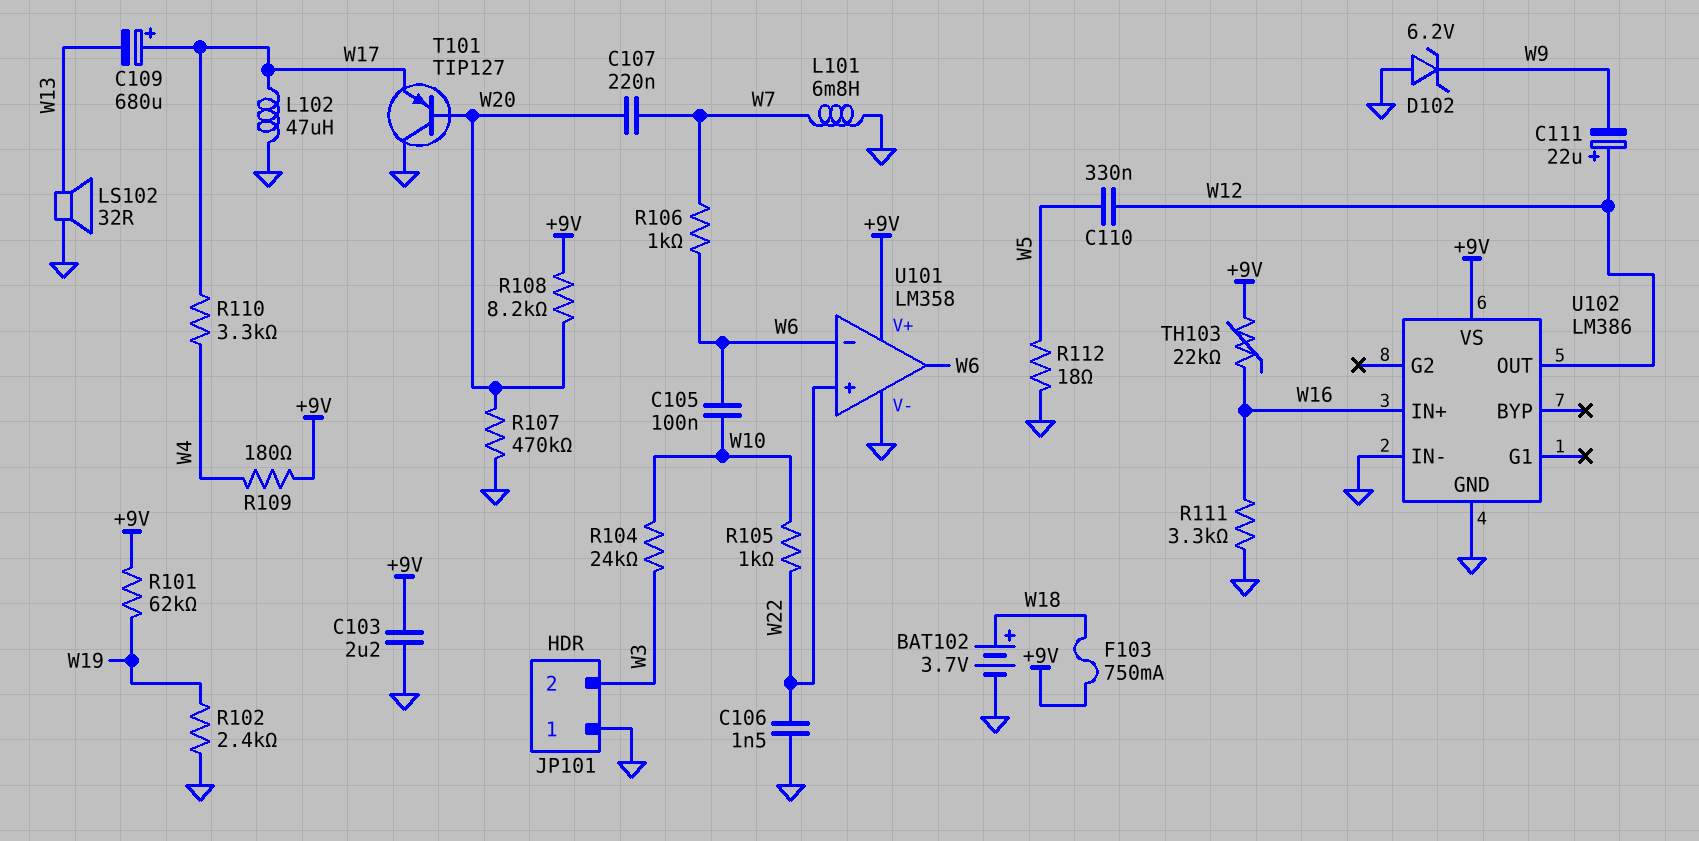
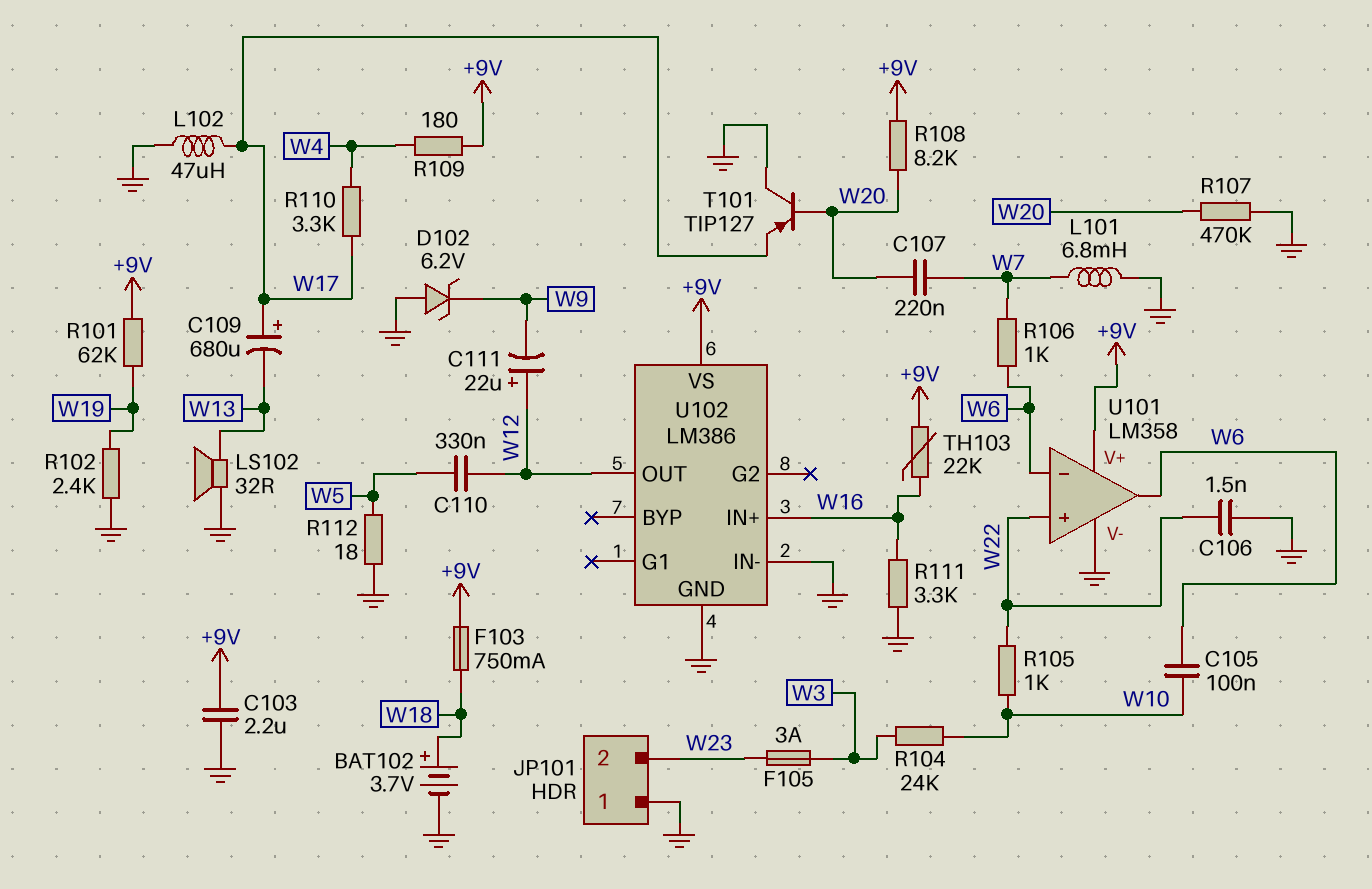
F105: none -> 3A (W3, W23)
JP101 pin 2: W3 -> W23

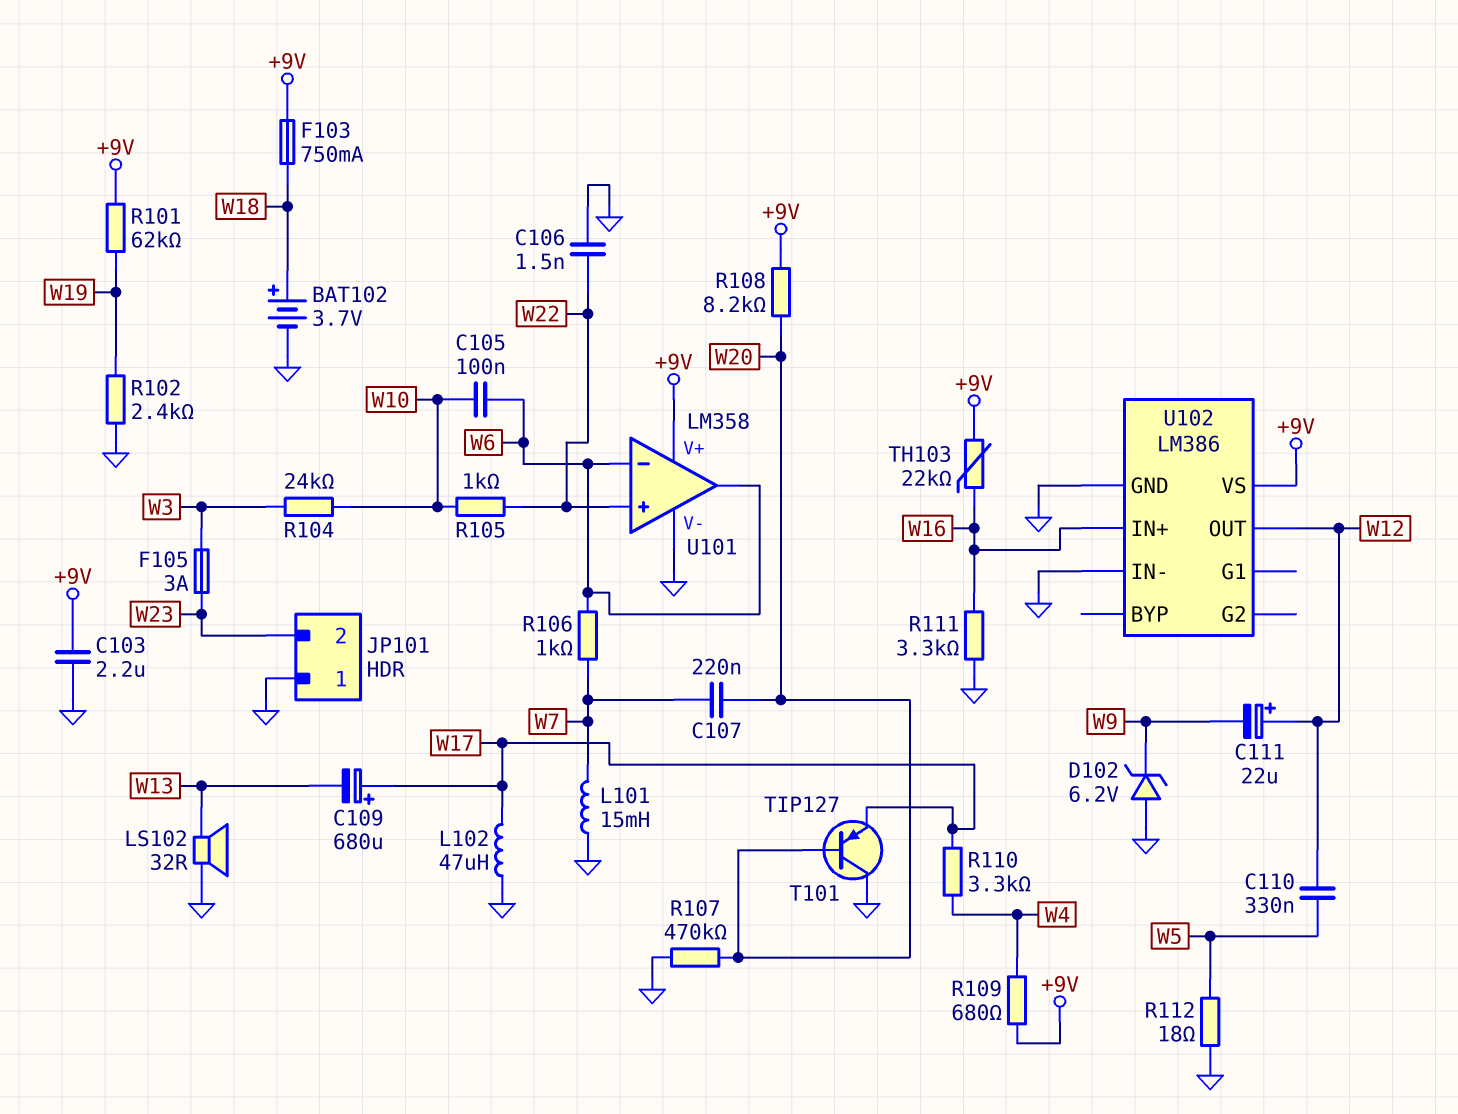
L101: 6.8mH (GND, W7) -> 15mH (GND, W7)
R109: 180 (+9V, W4) -> 680 (+9V, W4)

